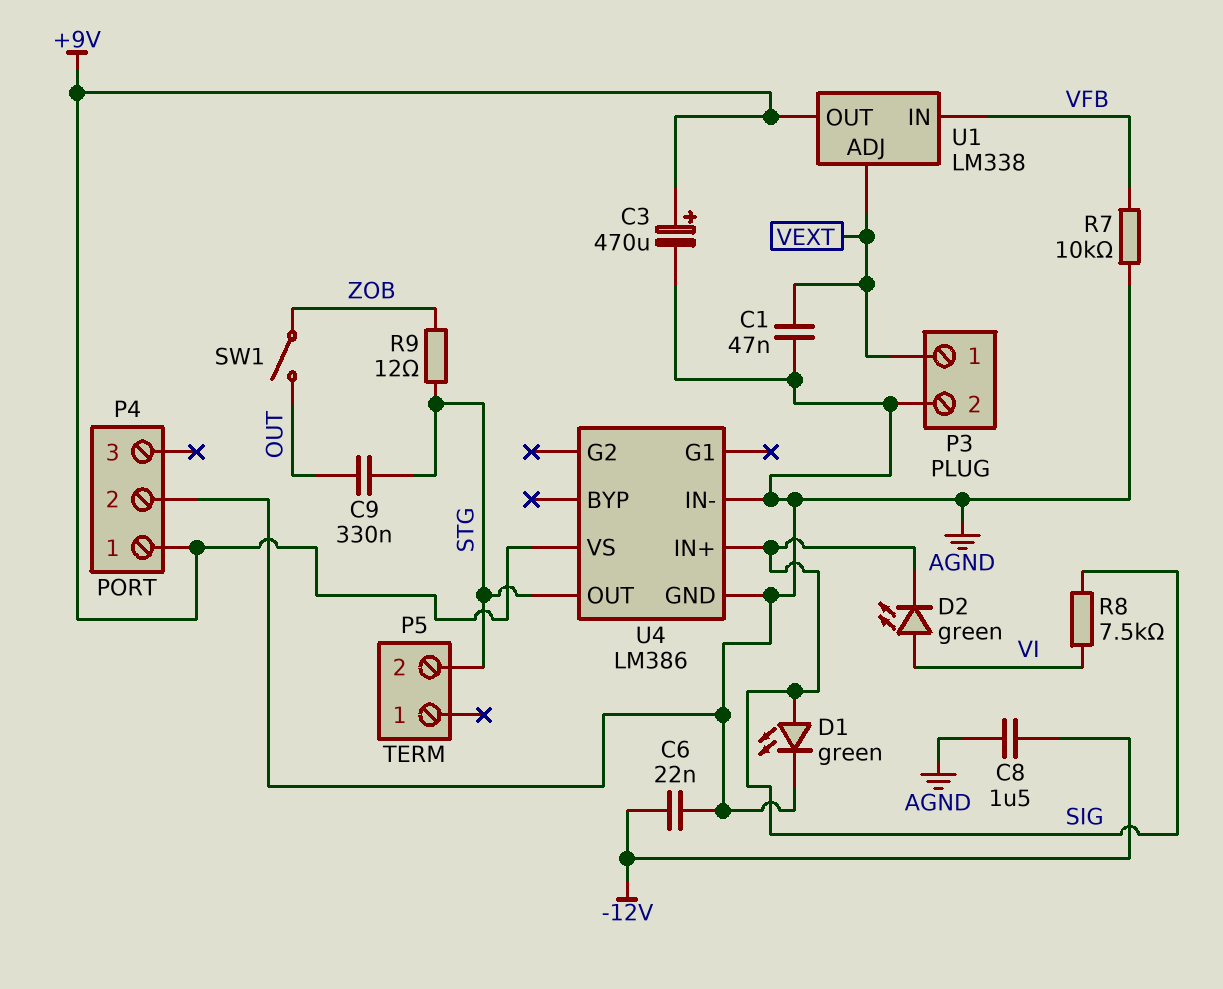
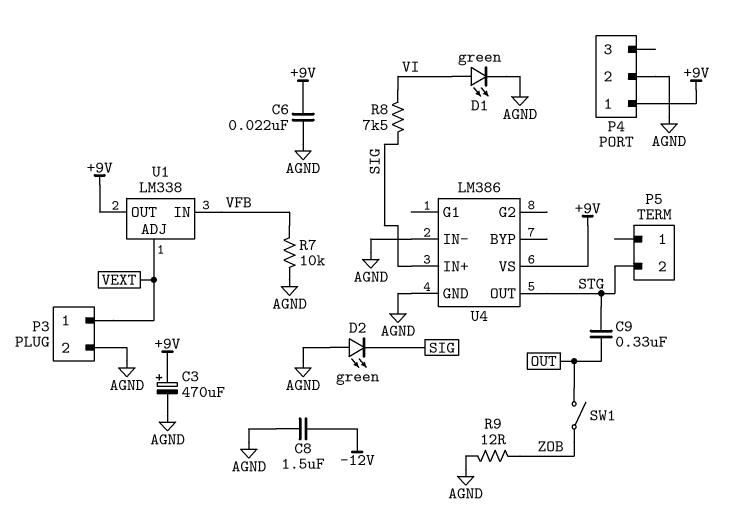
C1: 47nF (AGND, VEXT) -> none
C6: 22nF (-12V, AGND) -> 22nF (+9V, AGND)
D1: LED green (A SIG, K AGND) -> LED green (A VI, K AGND)
D2: LED green (A VI, K SIG) -> LED green (A AGND, K SIG)
R9: 12 (STG, ZOB) -> 12 (AGND, ZOB)

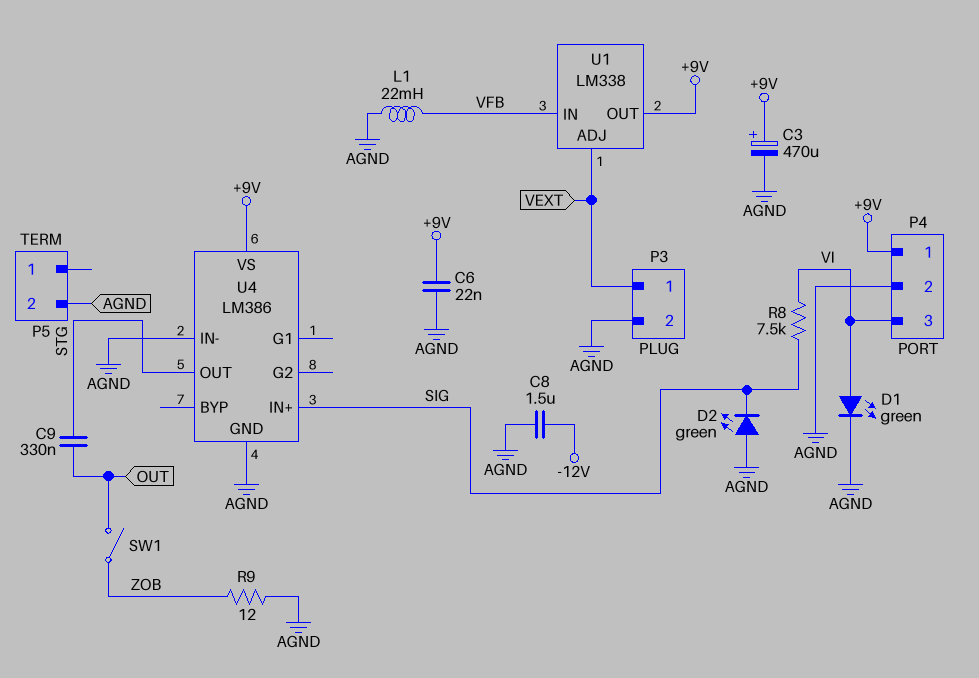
L1: none -> 22mH (AGND, VFB)
P4 pin 3: none -> VI
P5 pin 2: STG -> AGND
R7: 10k (AGND, VFB) -> none

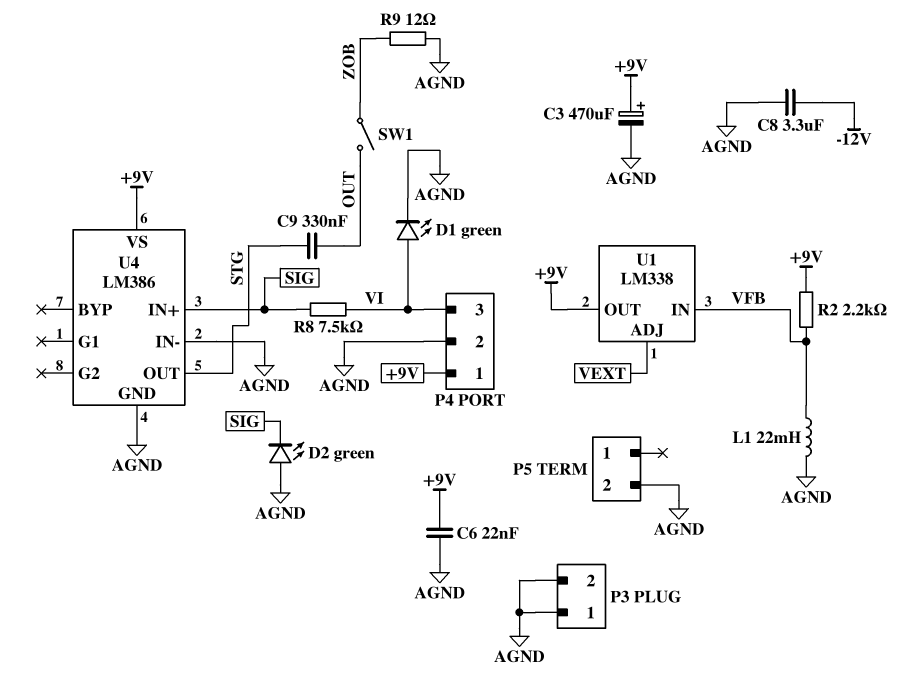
C8: 1.5uF (-12V, AGND) -> 3.3uF (-12V, AGND)
P3 pin 1: VEXT -> AGND
R2: none -> 2.2k (+9V, VFB)

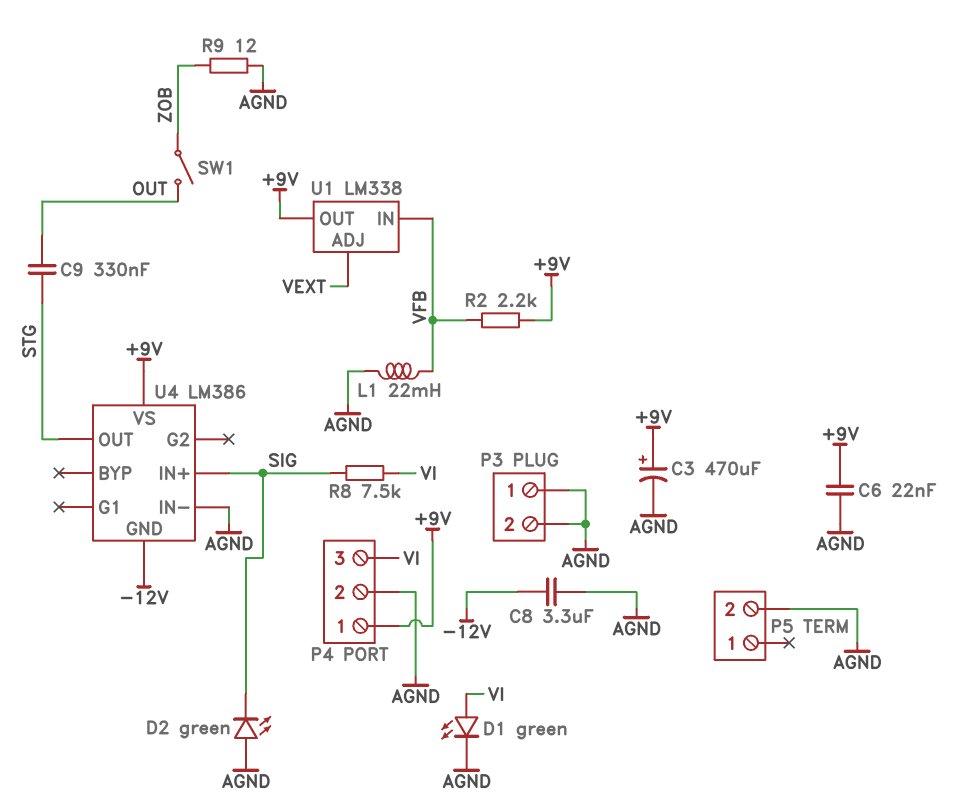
U4 pin GND: AGND -> -12V

